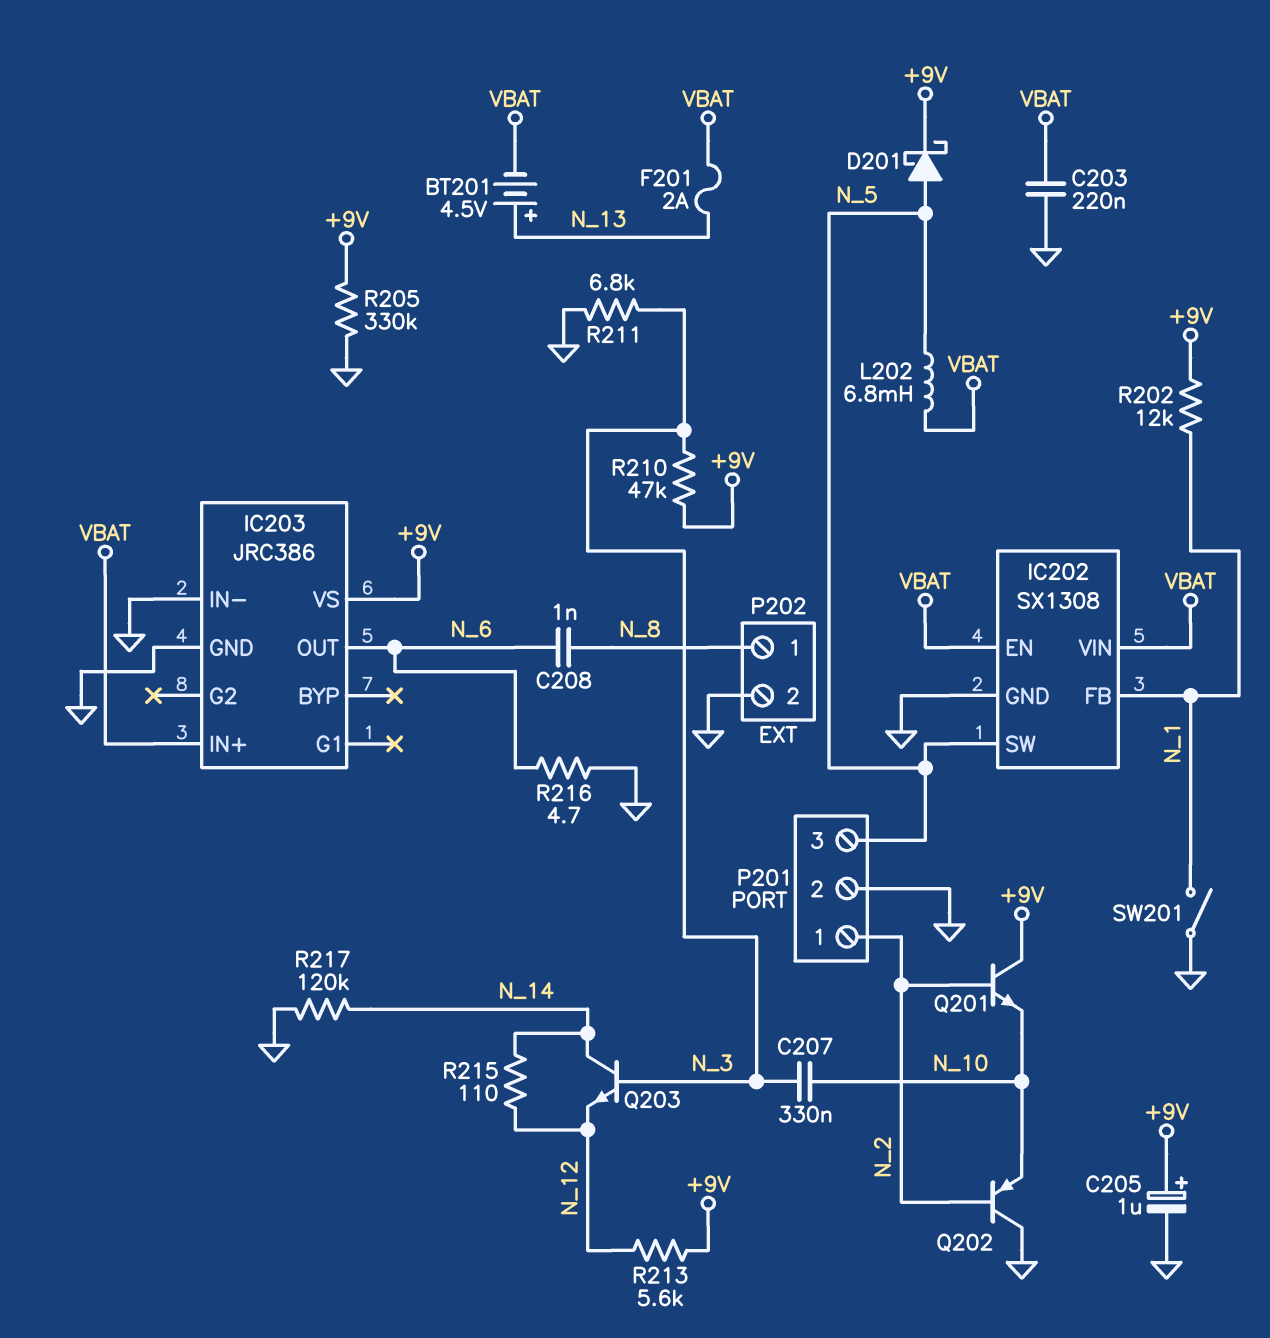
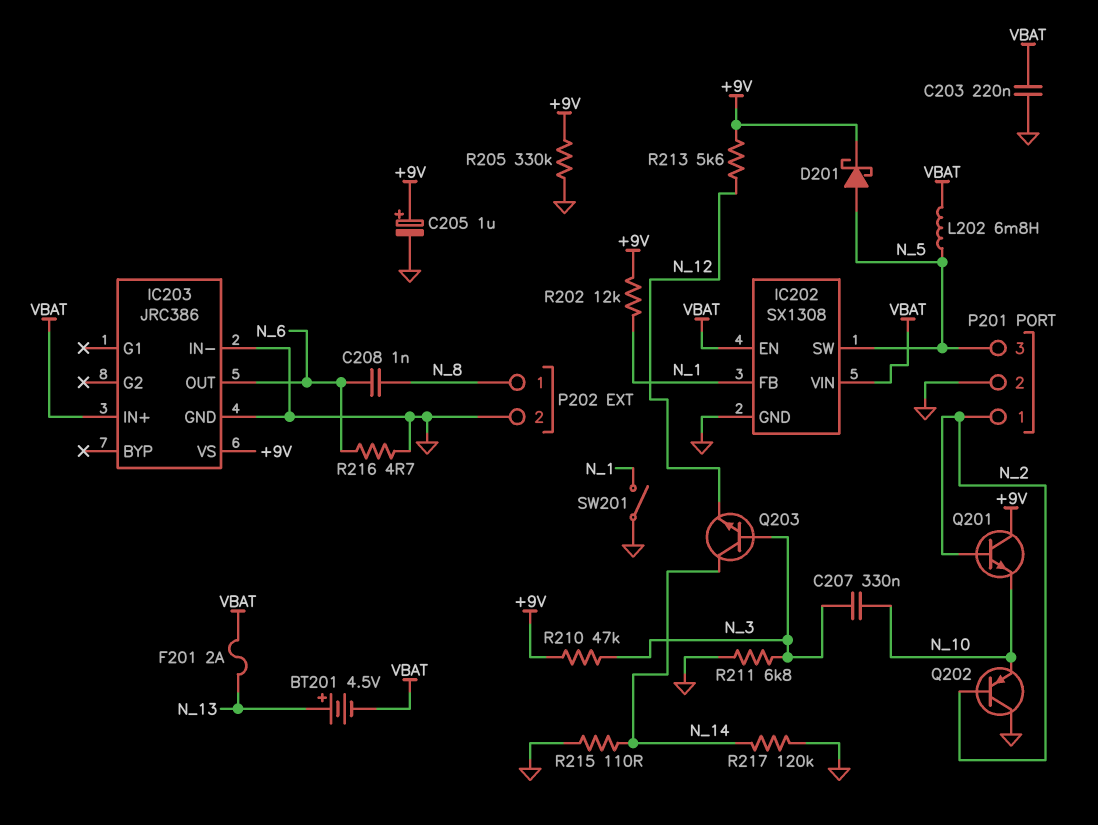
R215: 110 (N_12, N_14) -> 110 (GND, N_14)

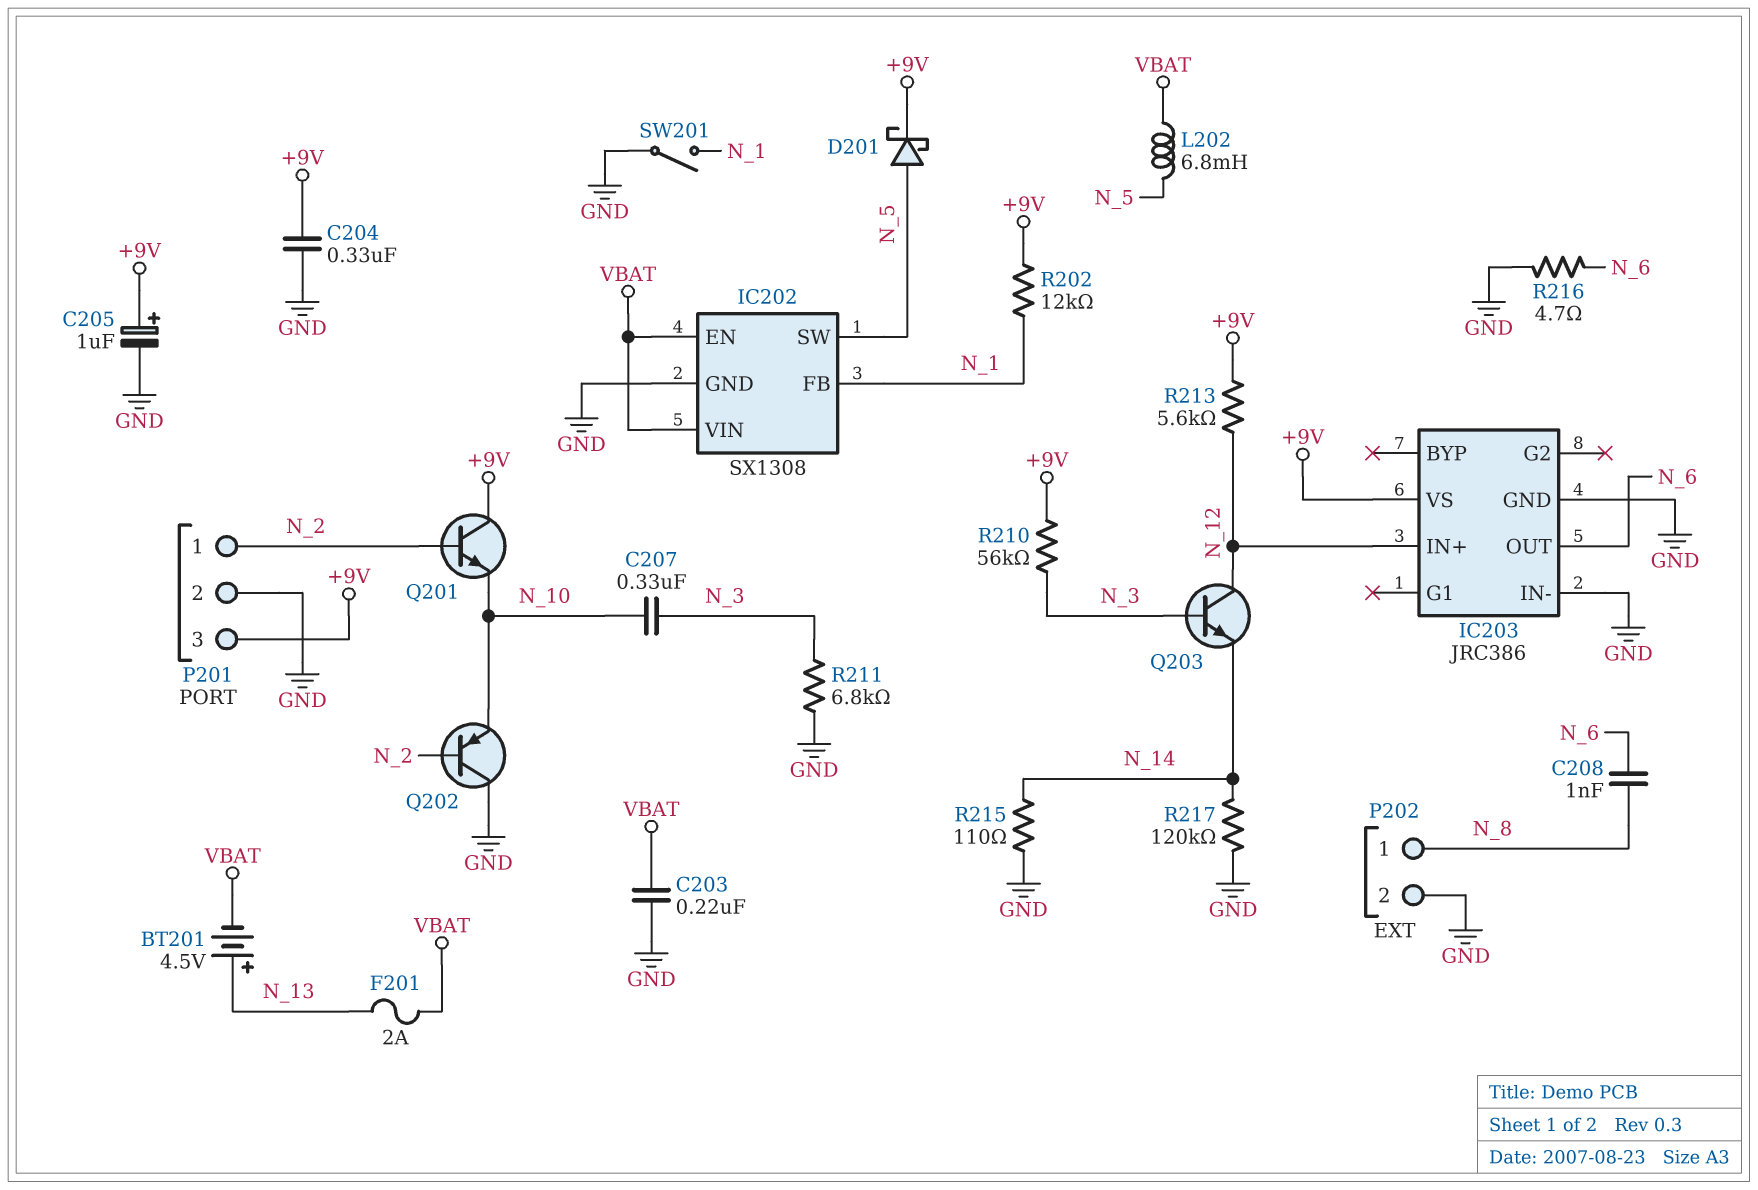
C204: none -> 330nF (+9V, GND)
IC203 pin IN+: VBAT -> N_12
P201 pin 3: N_5 -> +9V
Q203: NPN (B N_3, C N_14, E N_12) -> NPN (B N_3, C N_12, E N_14)
R205: 330k (+9V, GND) -> none
R210: 47k (+9V, N_3) -> 56k (+9V, N_3)

